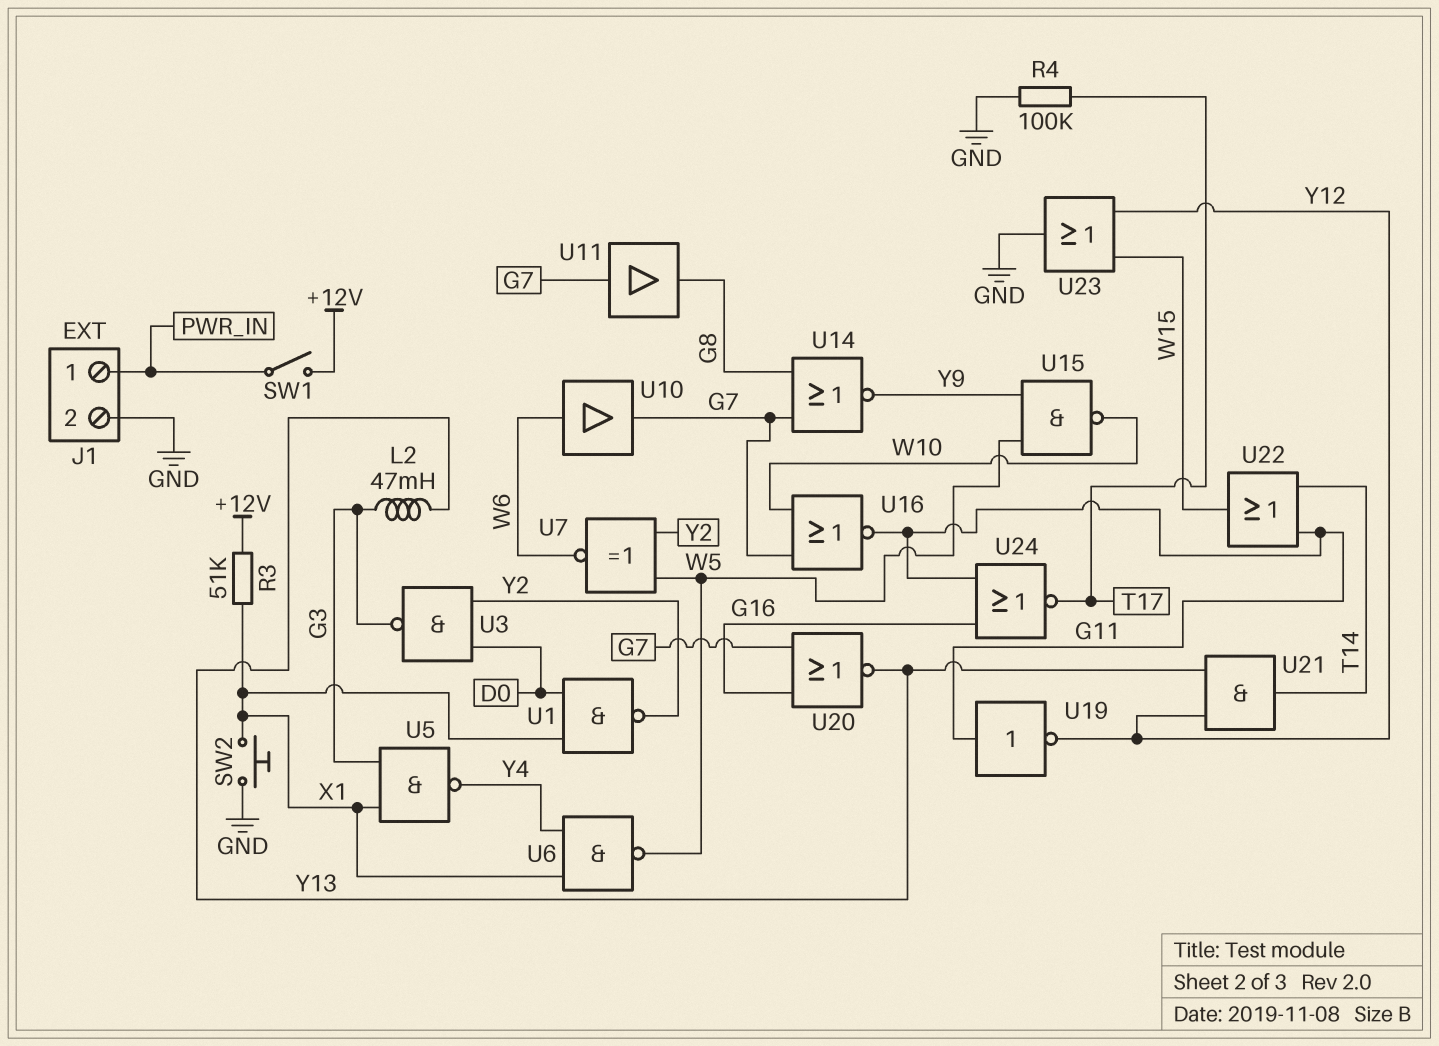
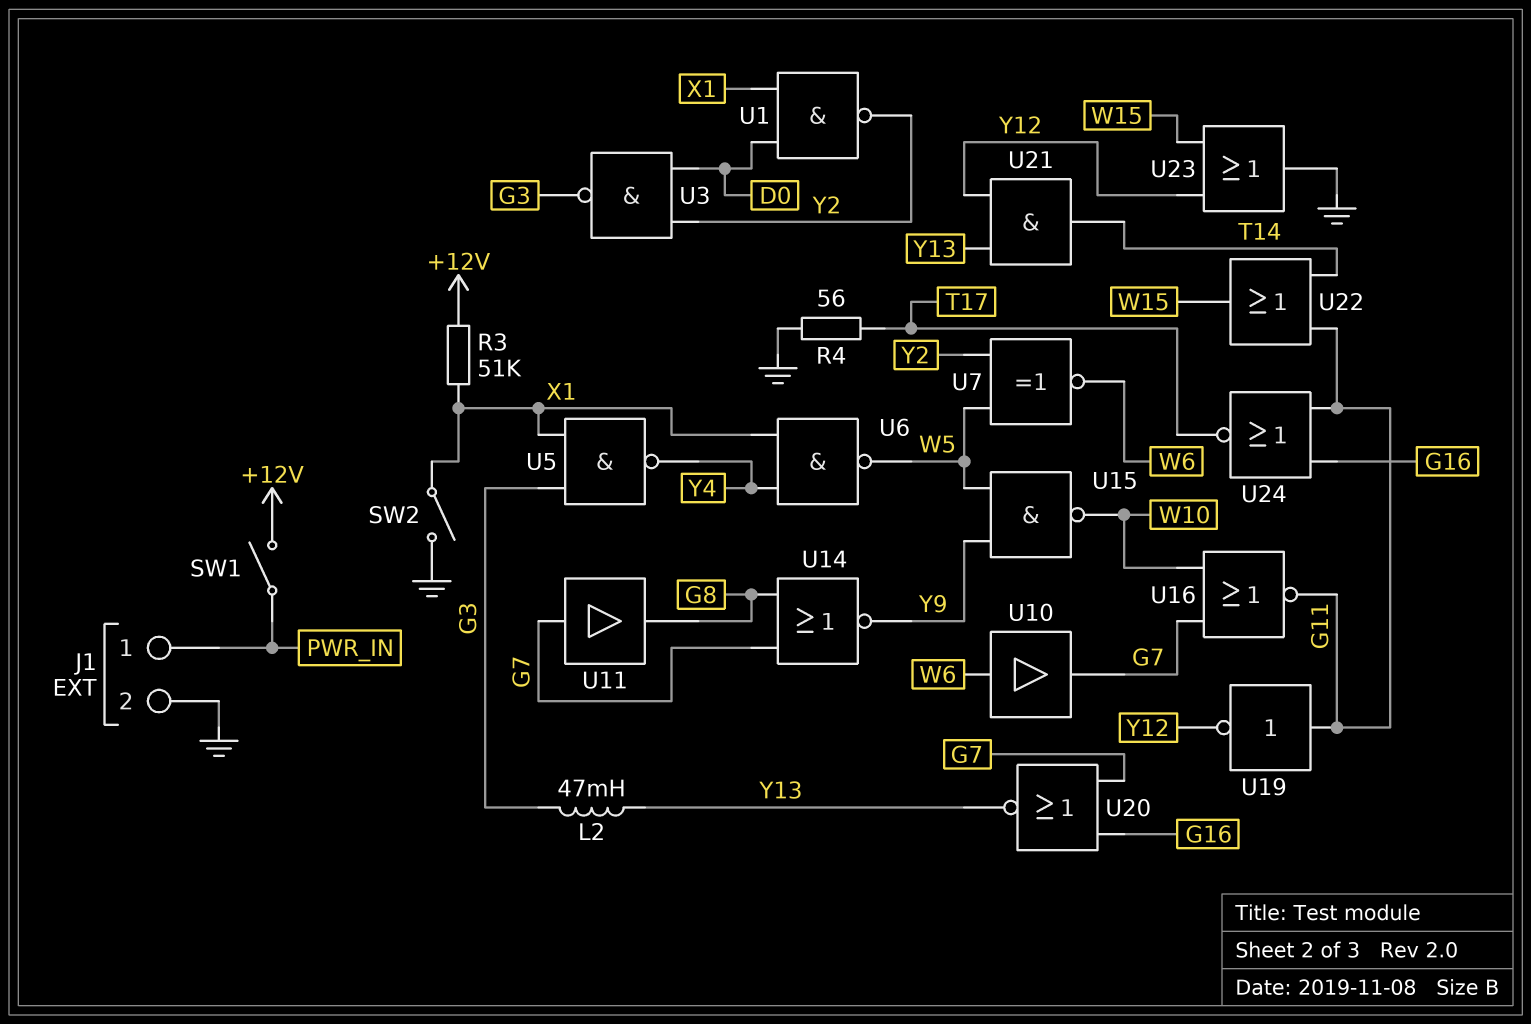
R4: 100k (GND, T17) -> 56 (GND, T17)
SW2: button (GND, X1) -> switch (GND, X1)

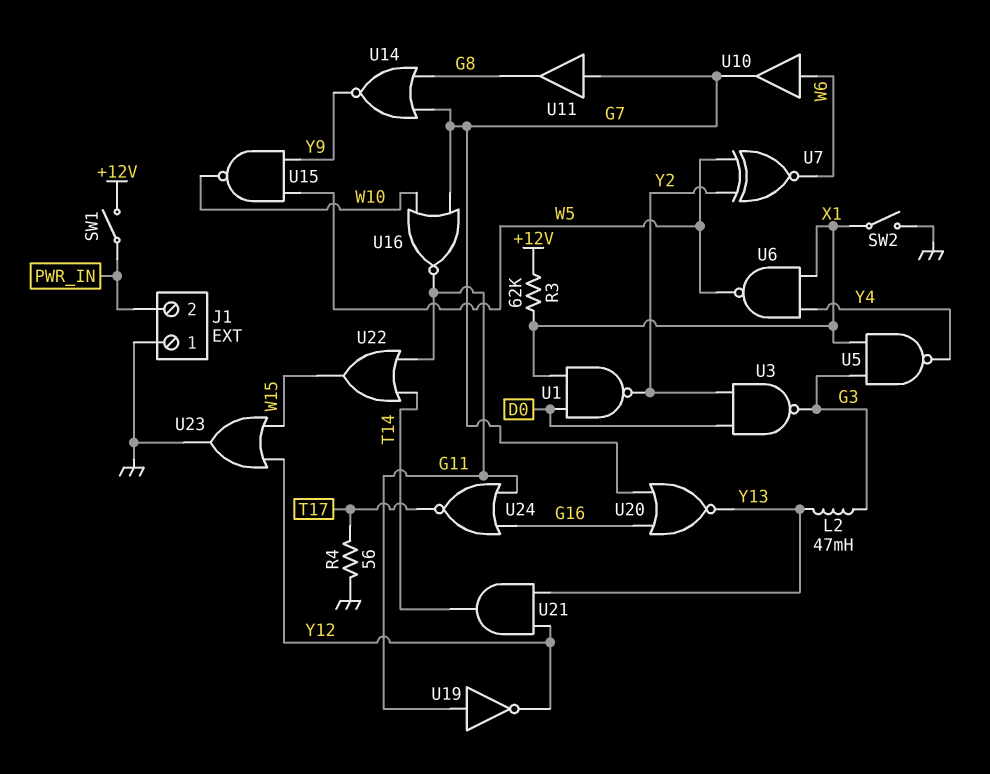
J1 pin 1: PWR_IN -> GND
J1 pin 2: GND -> PWR_IN
R3: 51k (+12V, X1) -> 62k (+12V, X1)

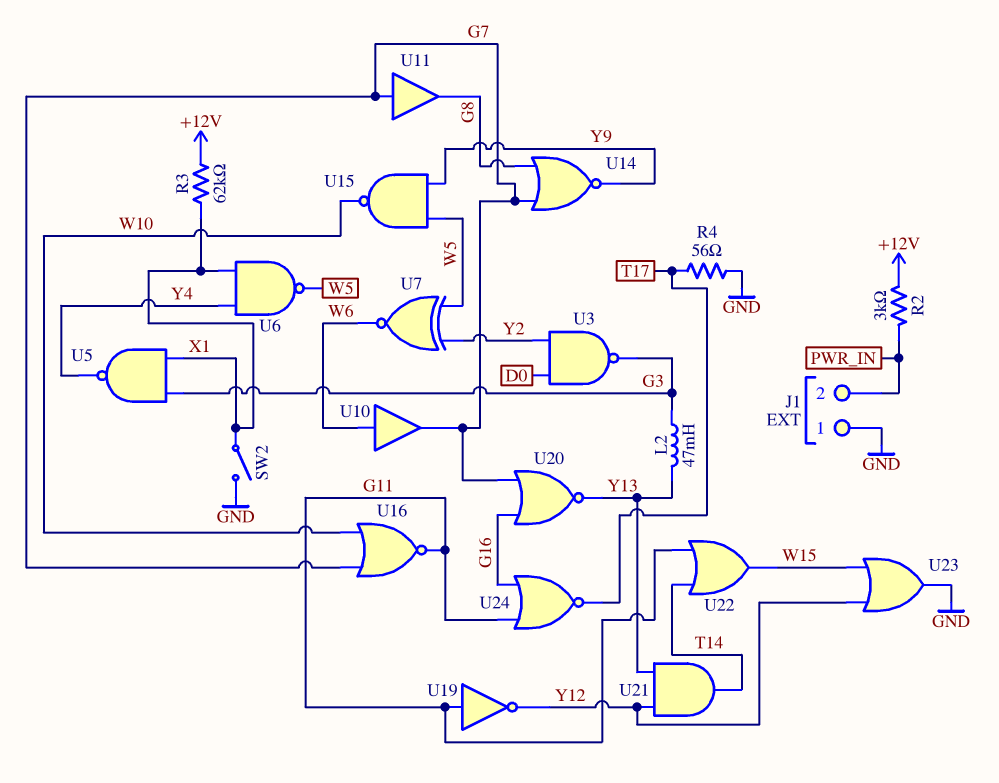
R2: none -> 3k (+12V, PWR_IN)
SW1: switch (+12V, PWR_IN) -> none
U1: NAND (in D0, in X1, out Y2) -> none

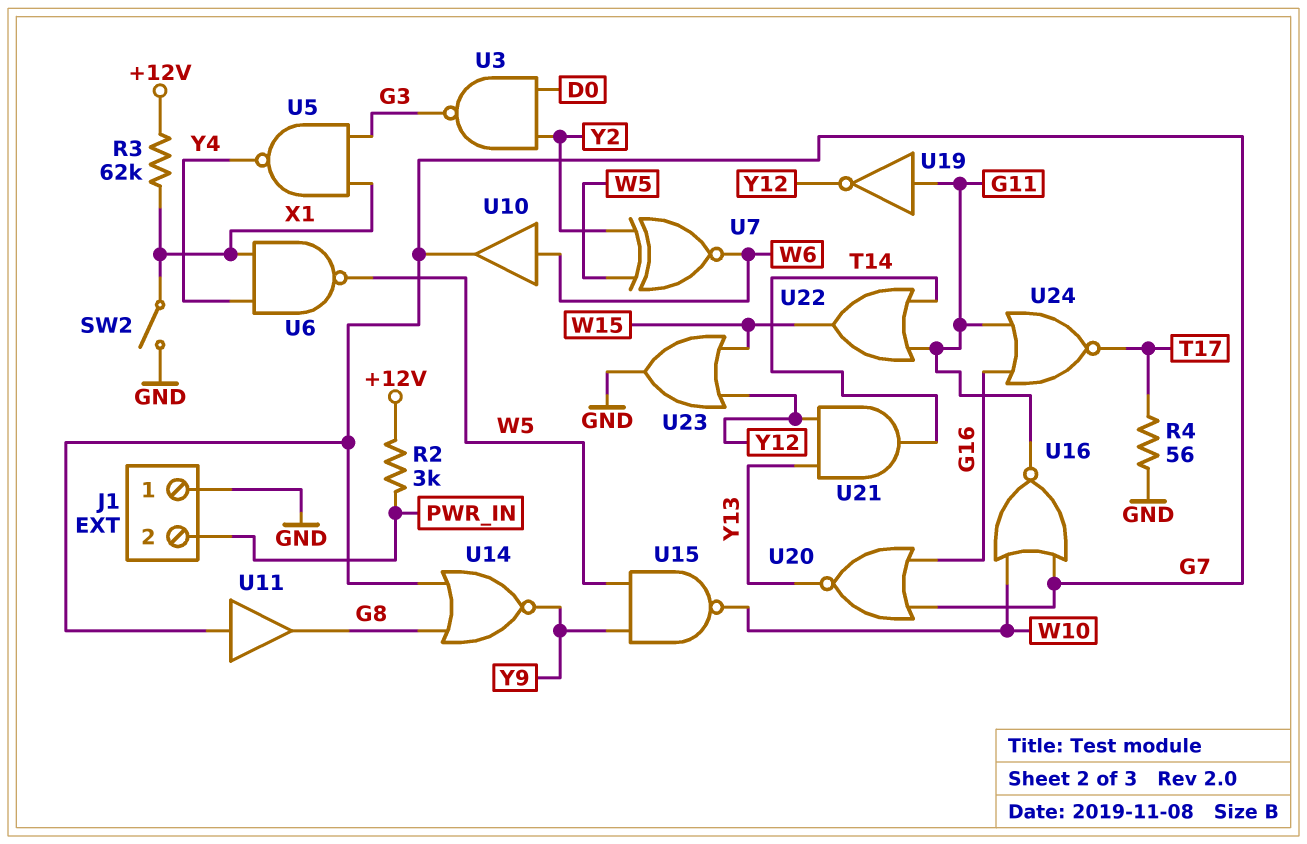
L2: 47mH (G3, Y13) -> none

